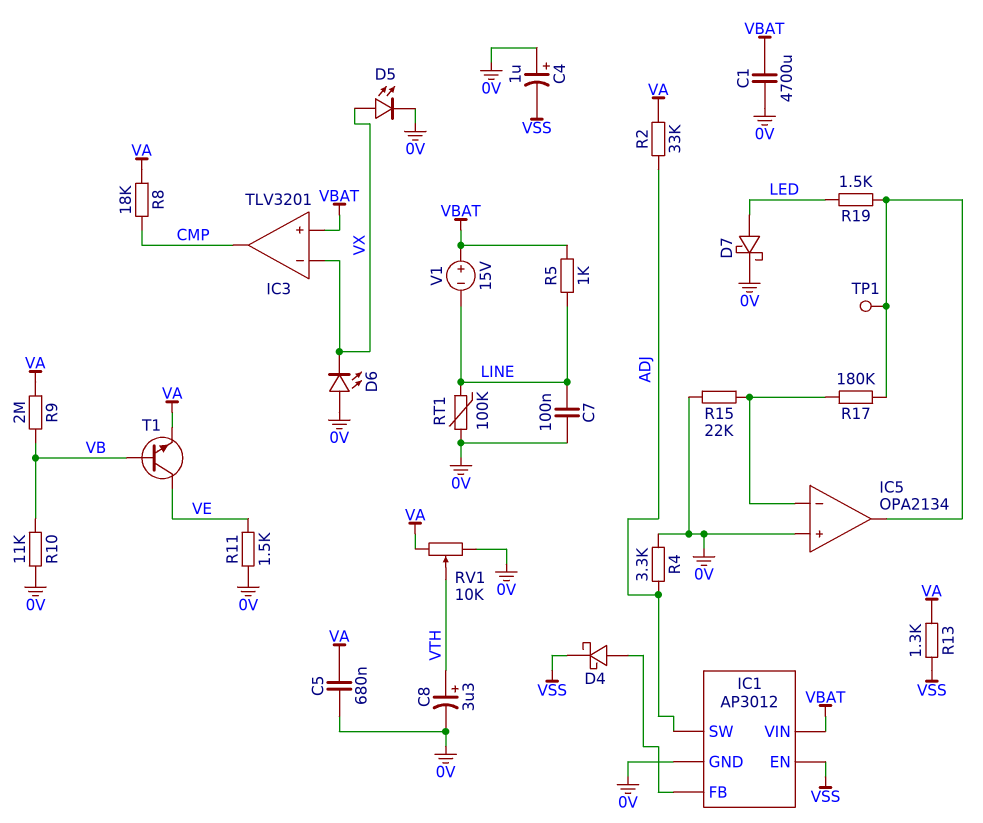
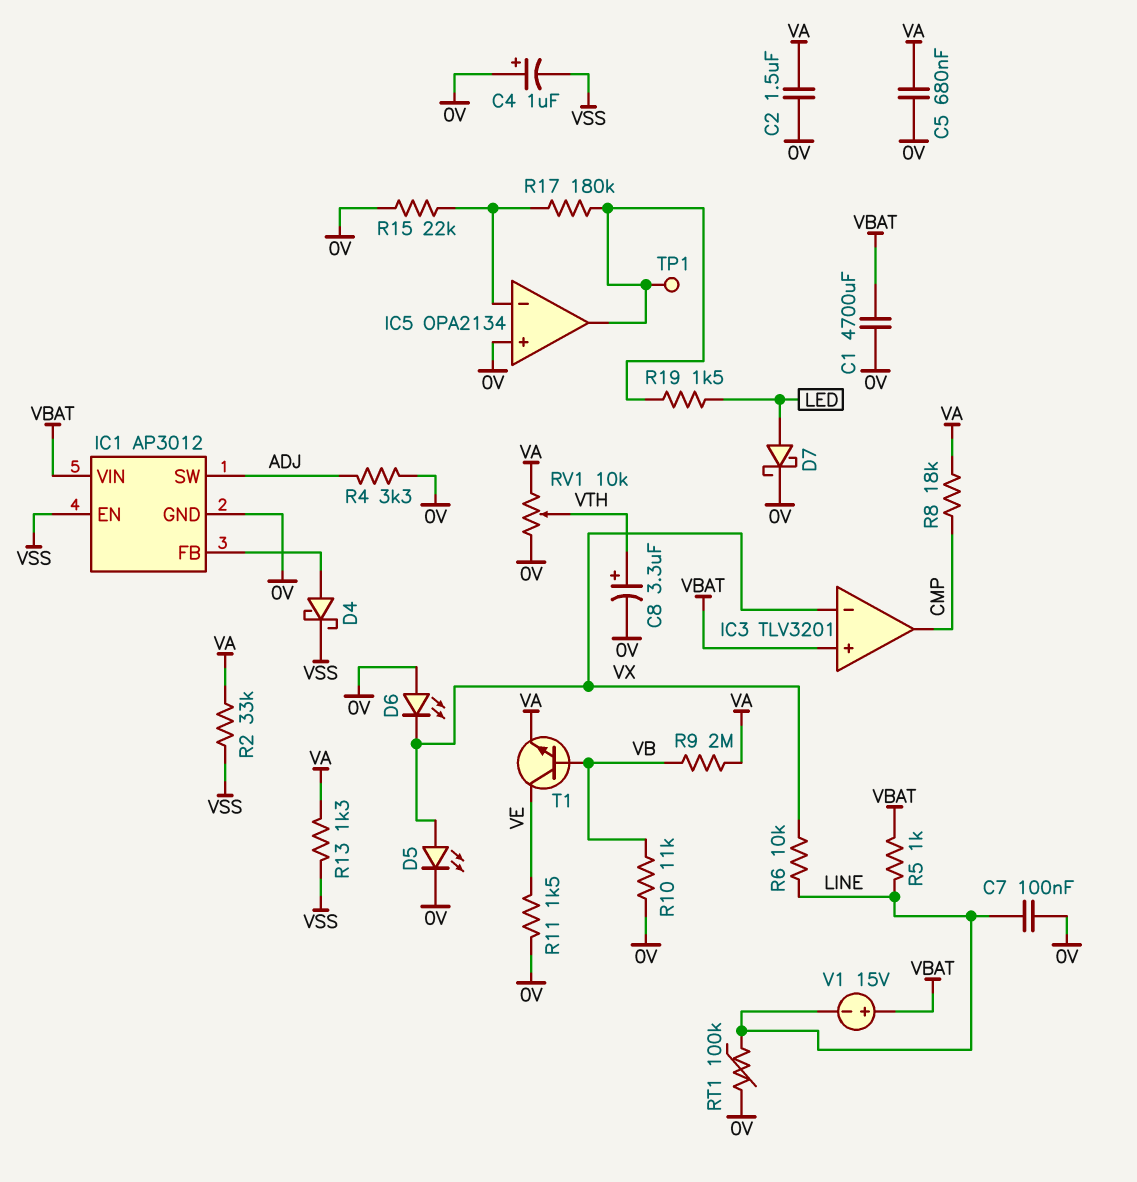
C2: none -> 1.5uF (0V, VA)
R2: 33k (ADJ, VA) -> 33k (VA, VSS)
R6: none -> 10k (LINE, VX)

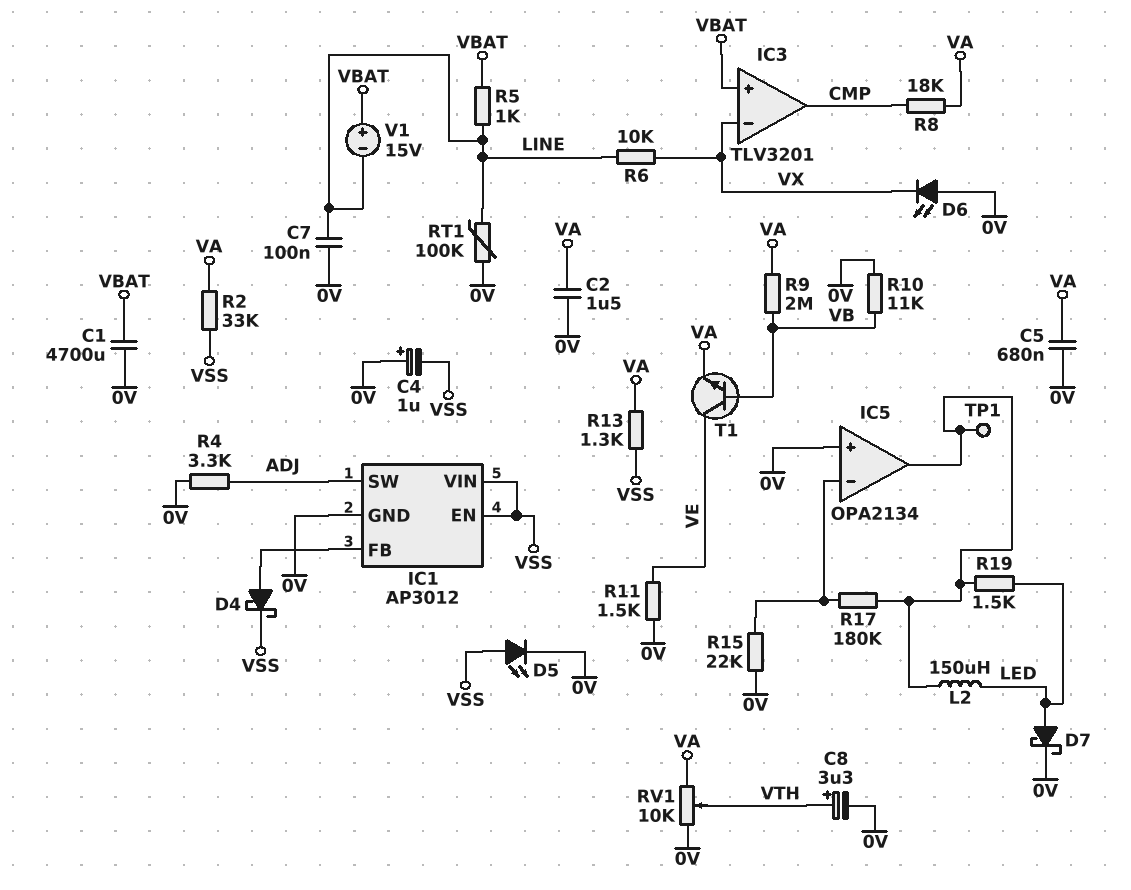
D5: LED (A VX, K 0V) -> LED (A VSS, K 0V)
IC1 pin VIN: VBAT -> VSS
L2: none -> 150uH (IC5/out, LED)

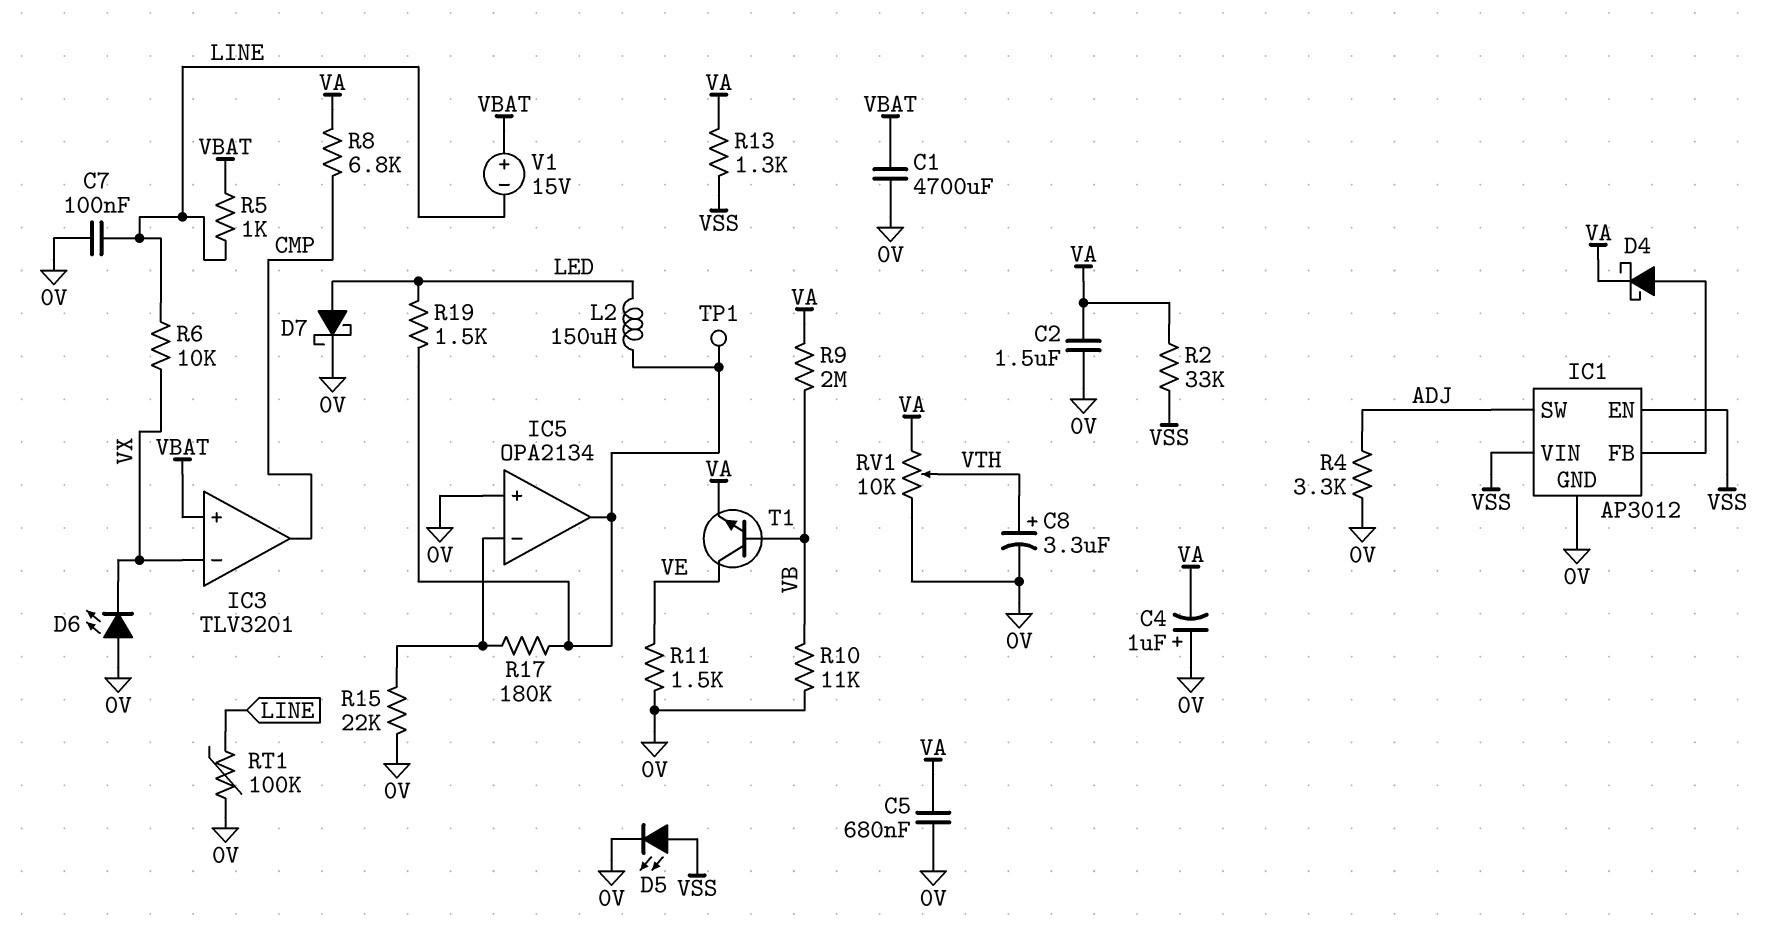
C4: 1uF (plus 0V, minus VSS) -> 1uF (plus 0V, minus VA)
D4: schottky (A IC1/FB, K VSS) -> schottky (A IC1/FB, K VA)
R8: 18k (CMP, VA) -> 6.8k (CMP, VA)

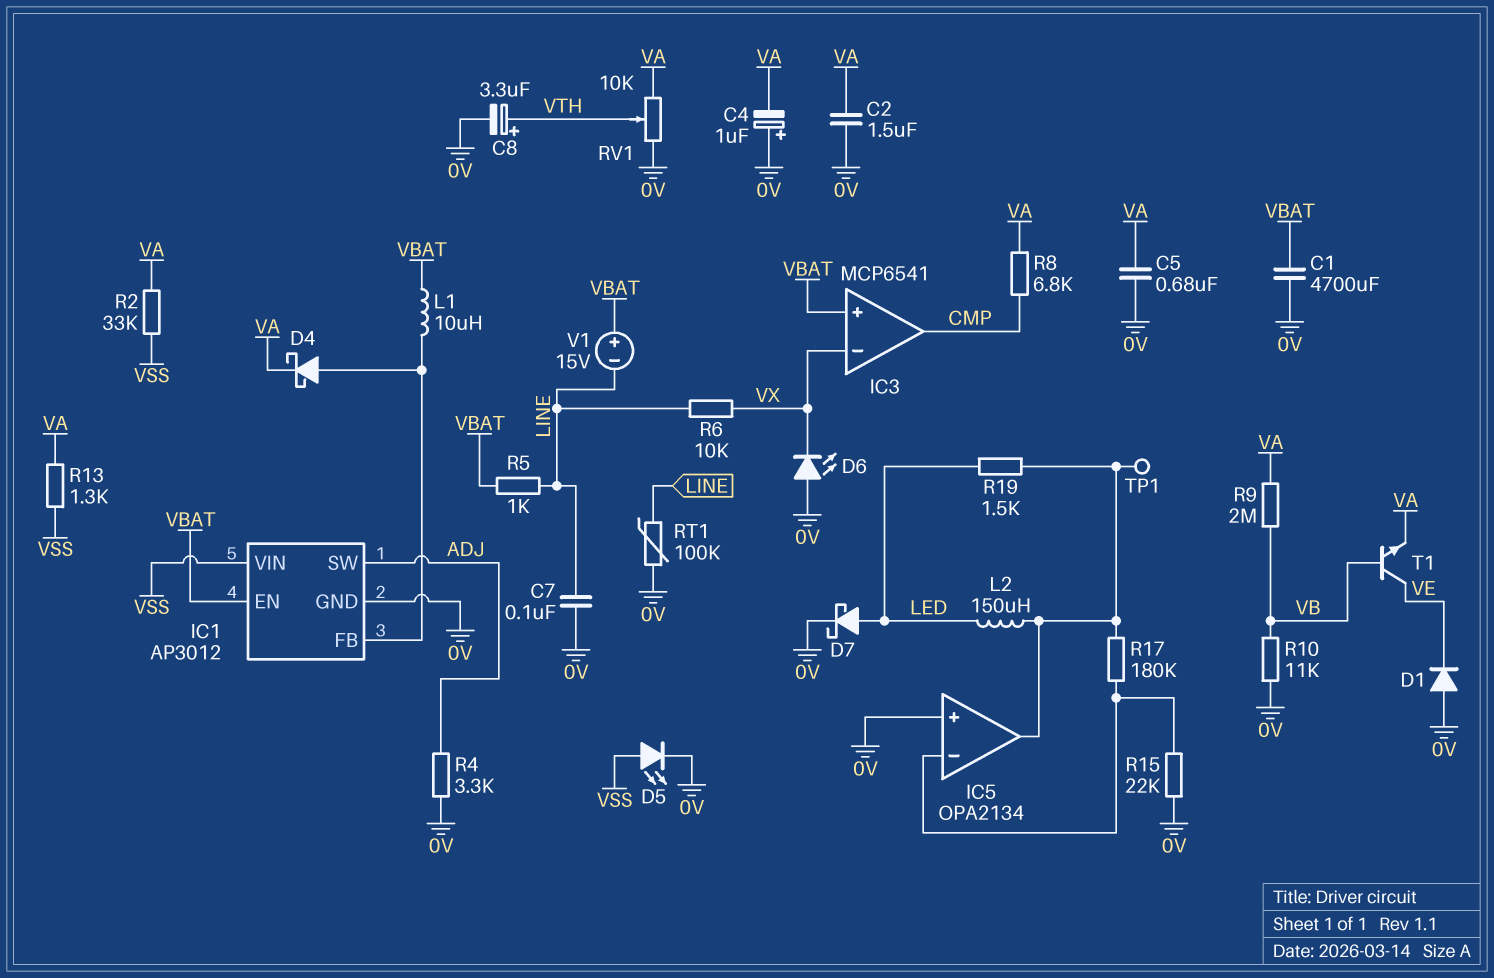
D1: none -> diode (A 0V, K VE)
IC1 pin EN: VSS -> VBAT
IC3: TLV3201 -> MCP6541
L1: none -> 10uH (IC1/FB, VBAT)
R11: 1.5k (0V, VE) -> none

